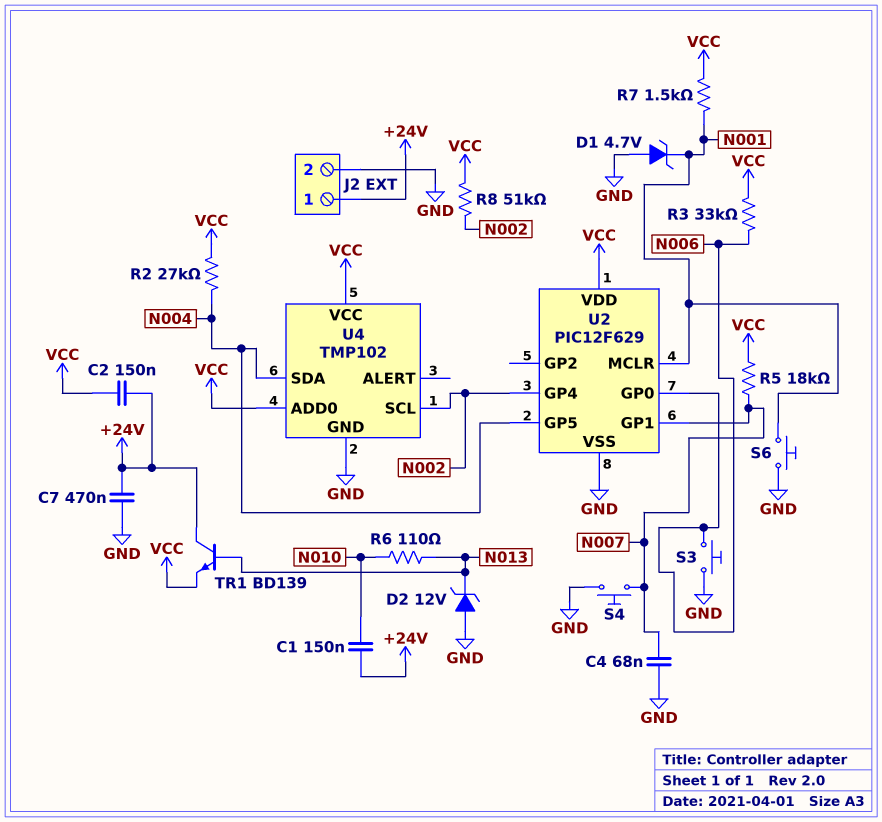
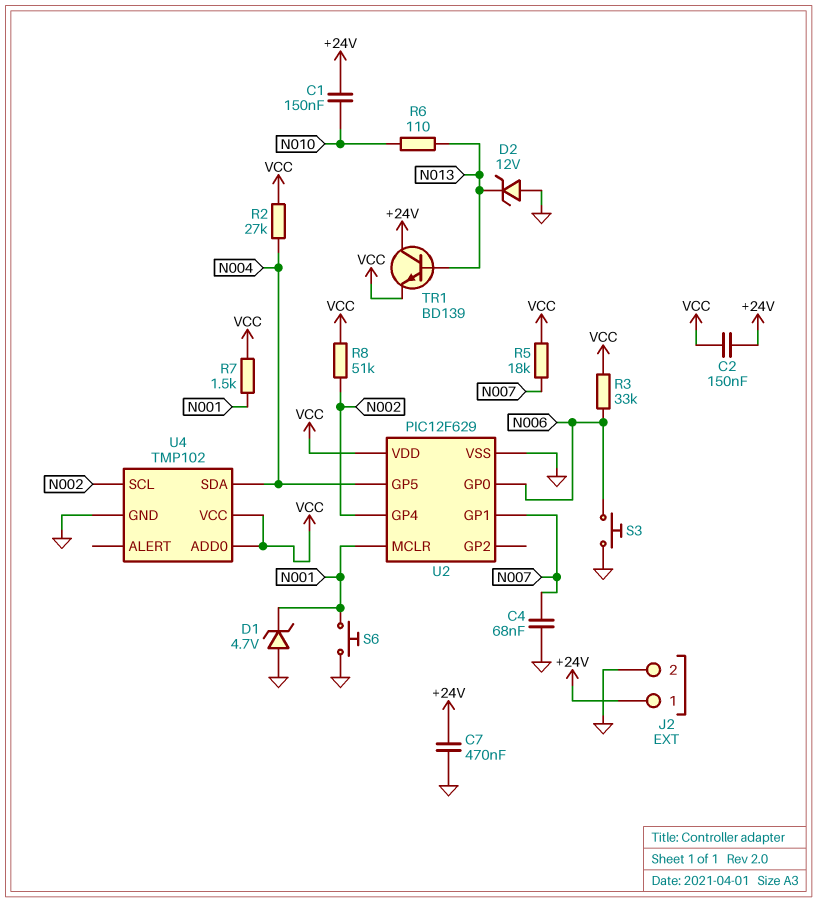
S4: button (GND, N007) -> none

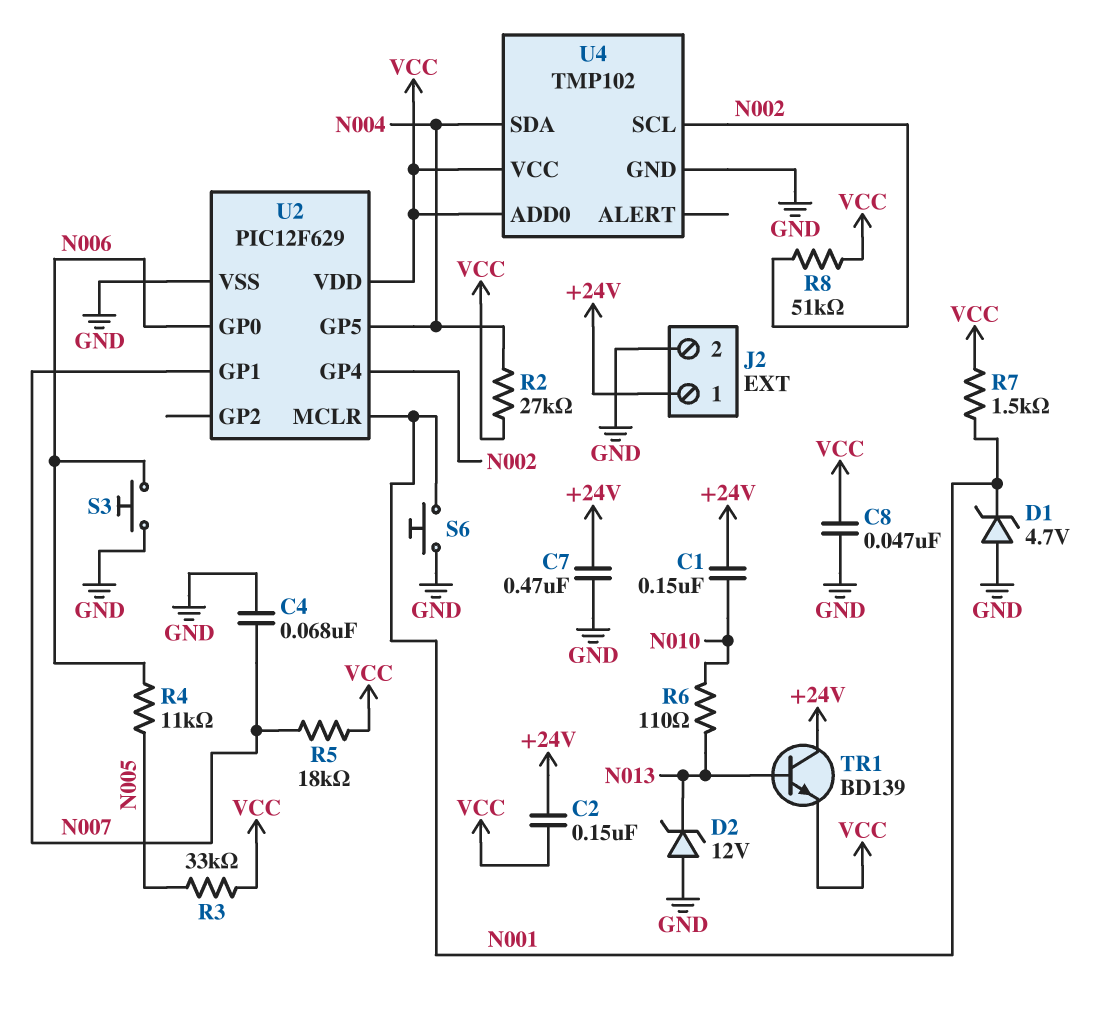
C8: none -> 47nF (GND, VCC)
R3: 33k (N006, VCC) -> 33k (N005, VCC)
R4: none -> 11k (N005, N006)

